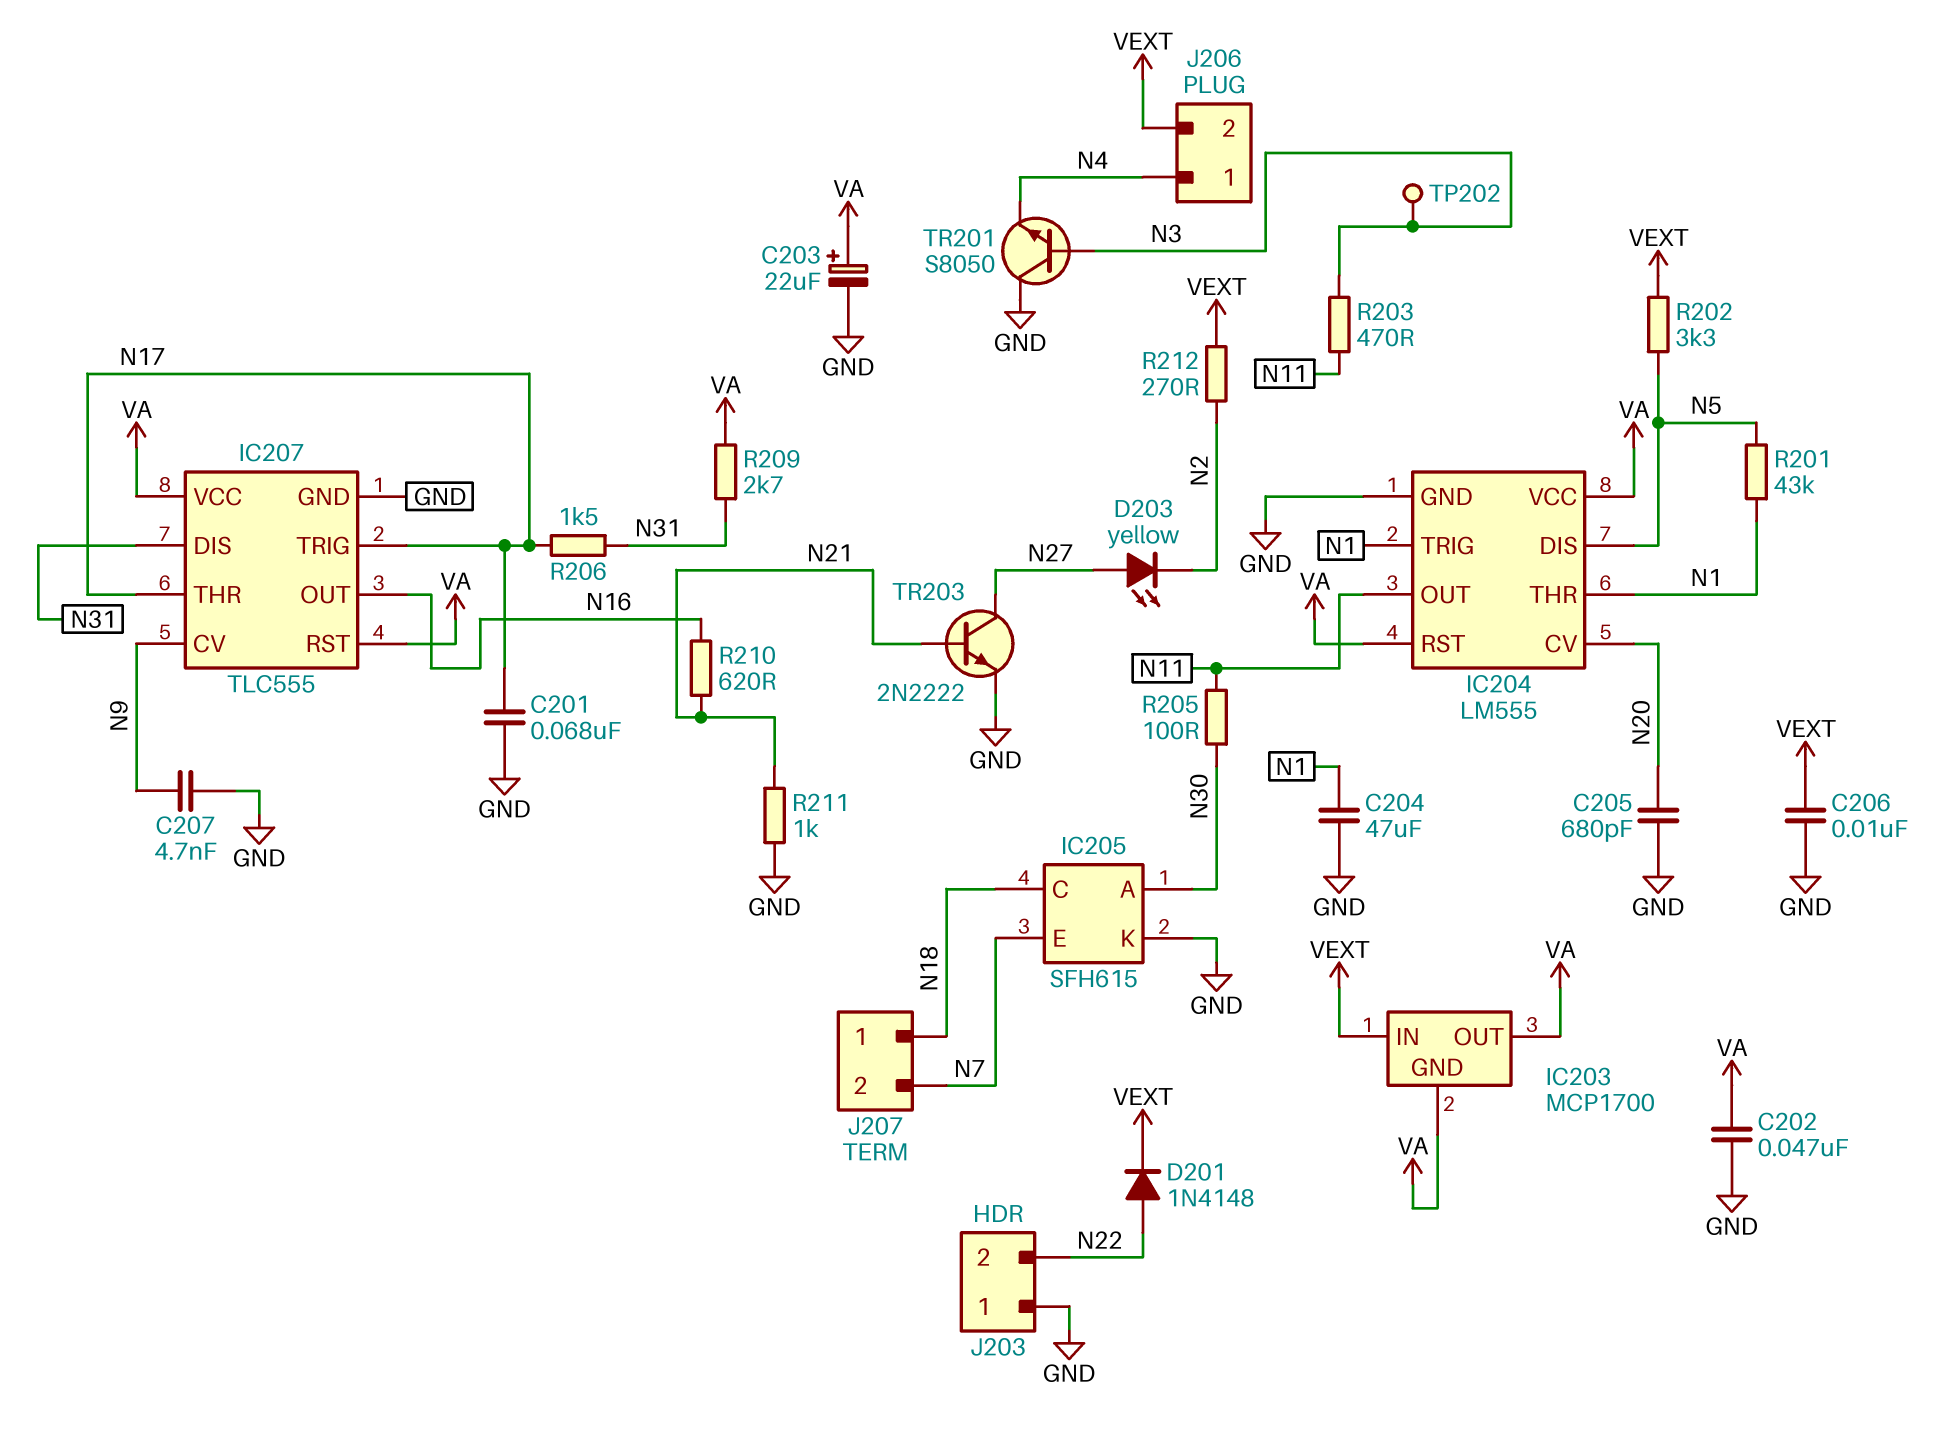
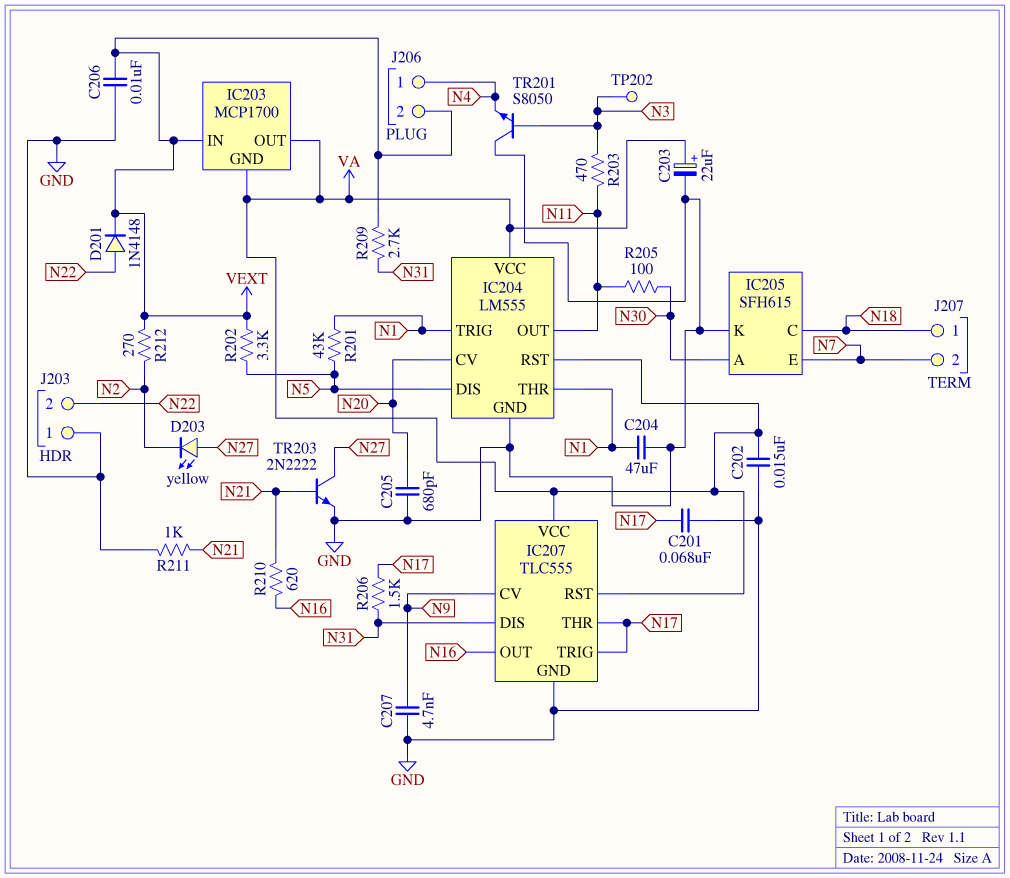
C202: 47nF (GND, VA) -> 15nF (GND, VA)
R209: 2.7k (N31, VA) -> 2.7k (N31, VEXT)

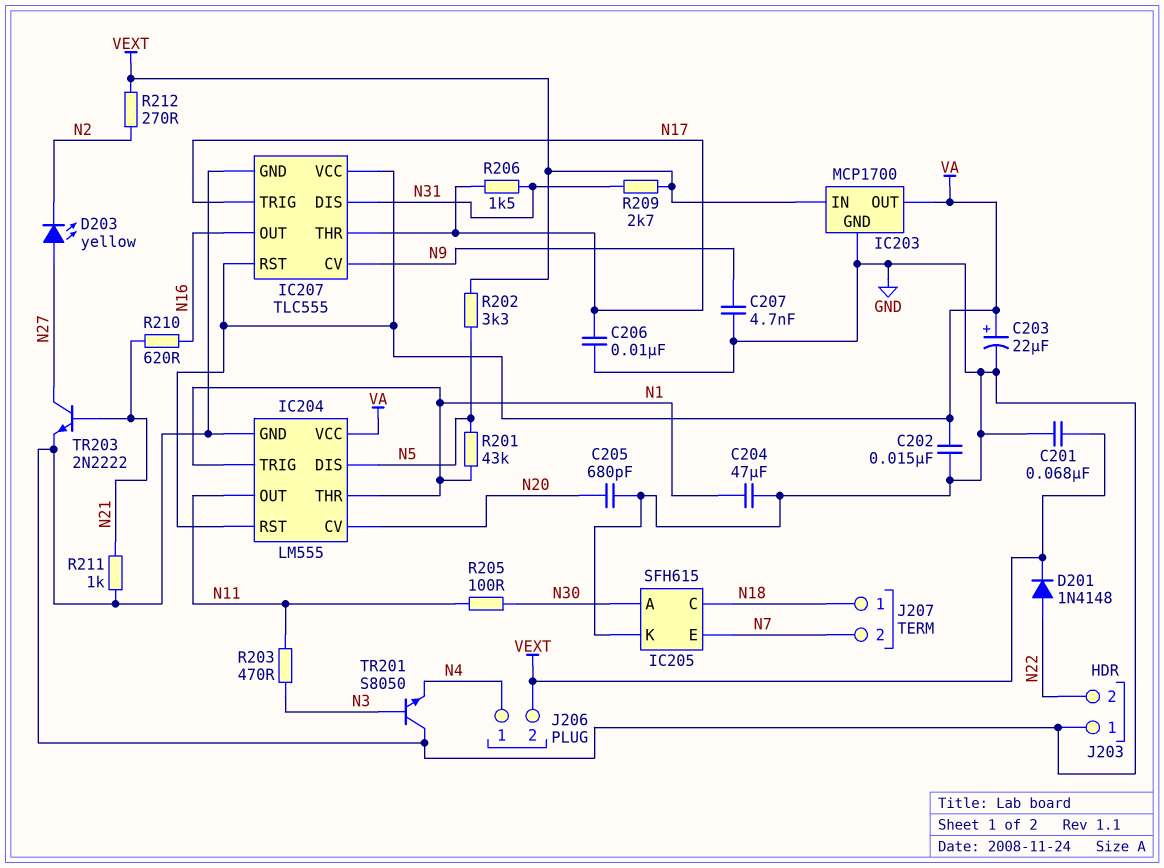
C201: 68nF (GND, N17) -> 68nF (GND, VEXT)
C206: 10nF (GND, VEXT) -> 10nF (GND, N17)
IC203 pin GND: VA -> GND
TP202: test point (N3) -> none

